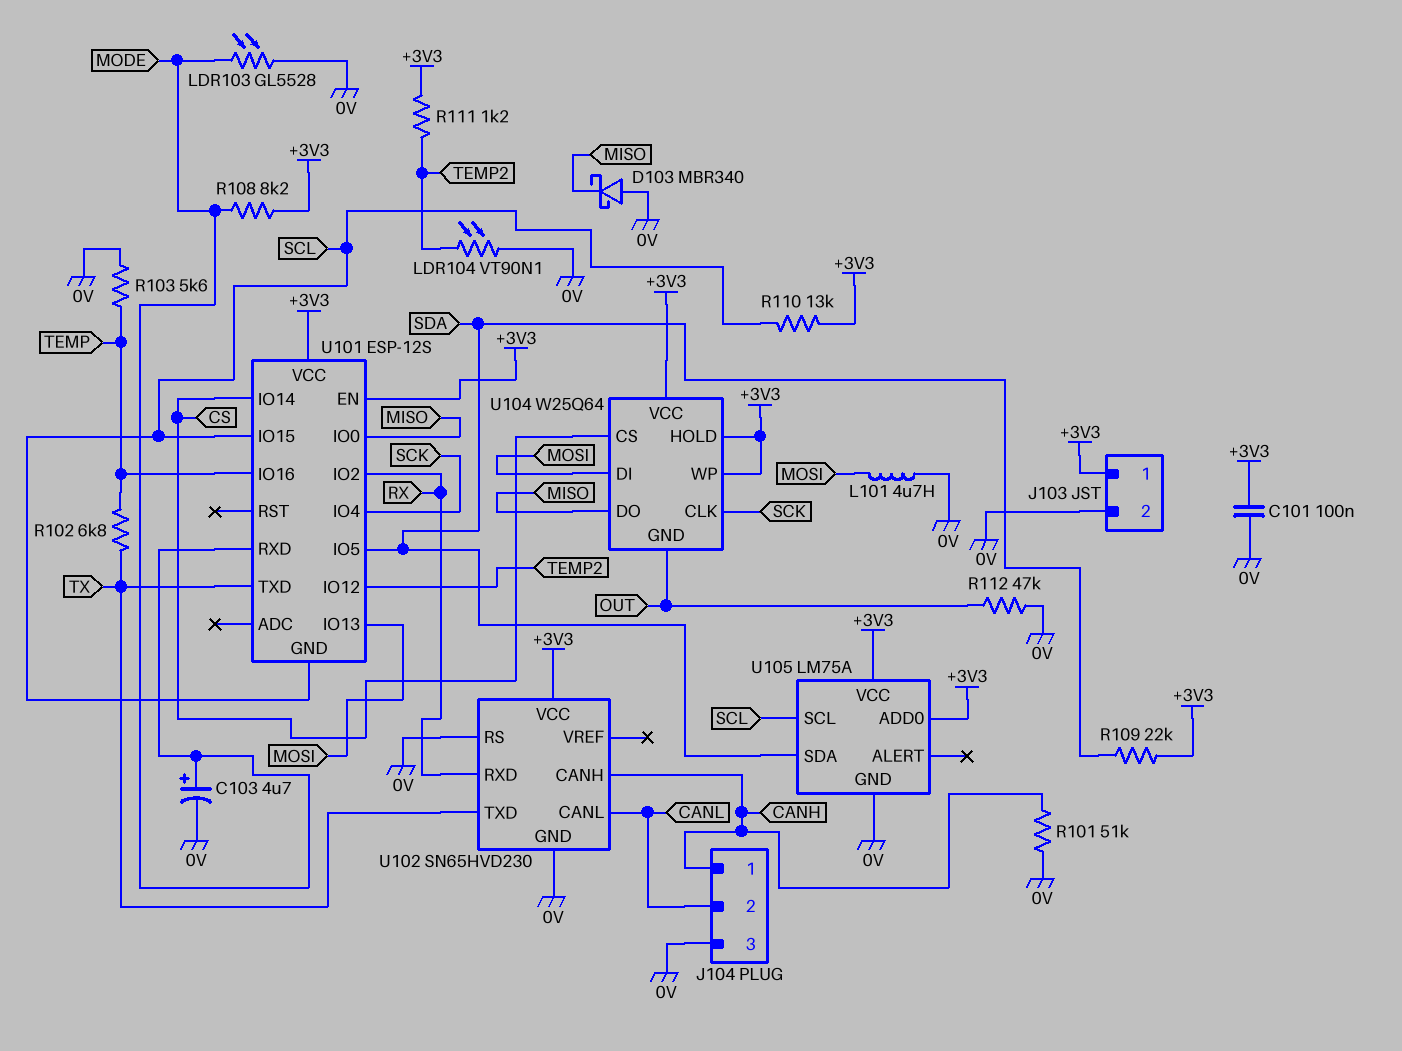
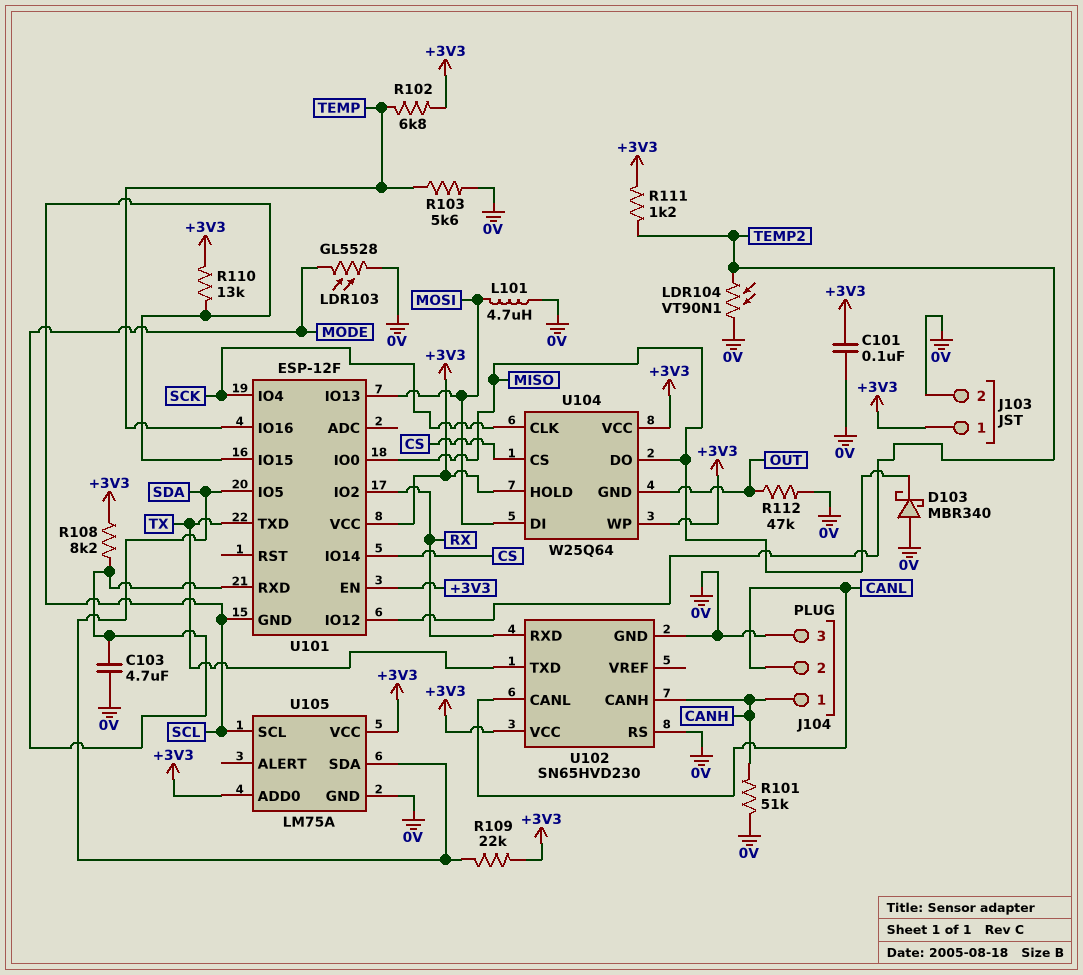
C103: 4.7uF (plus MODE, minus 0V) -> 4.7uF (0V, MODE)
R102: 6.8k (TEMP, TX) -> 6.8k (+3V3, TEMP)
U101: ESP-12S -> ESP-12F

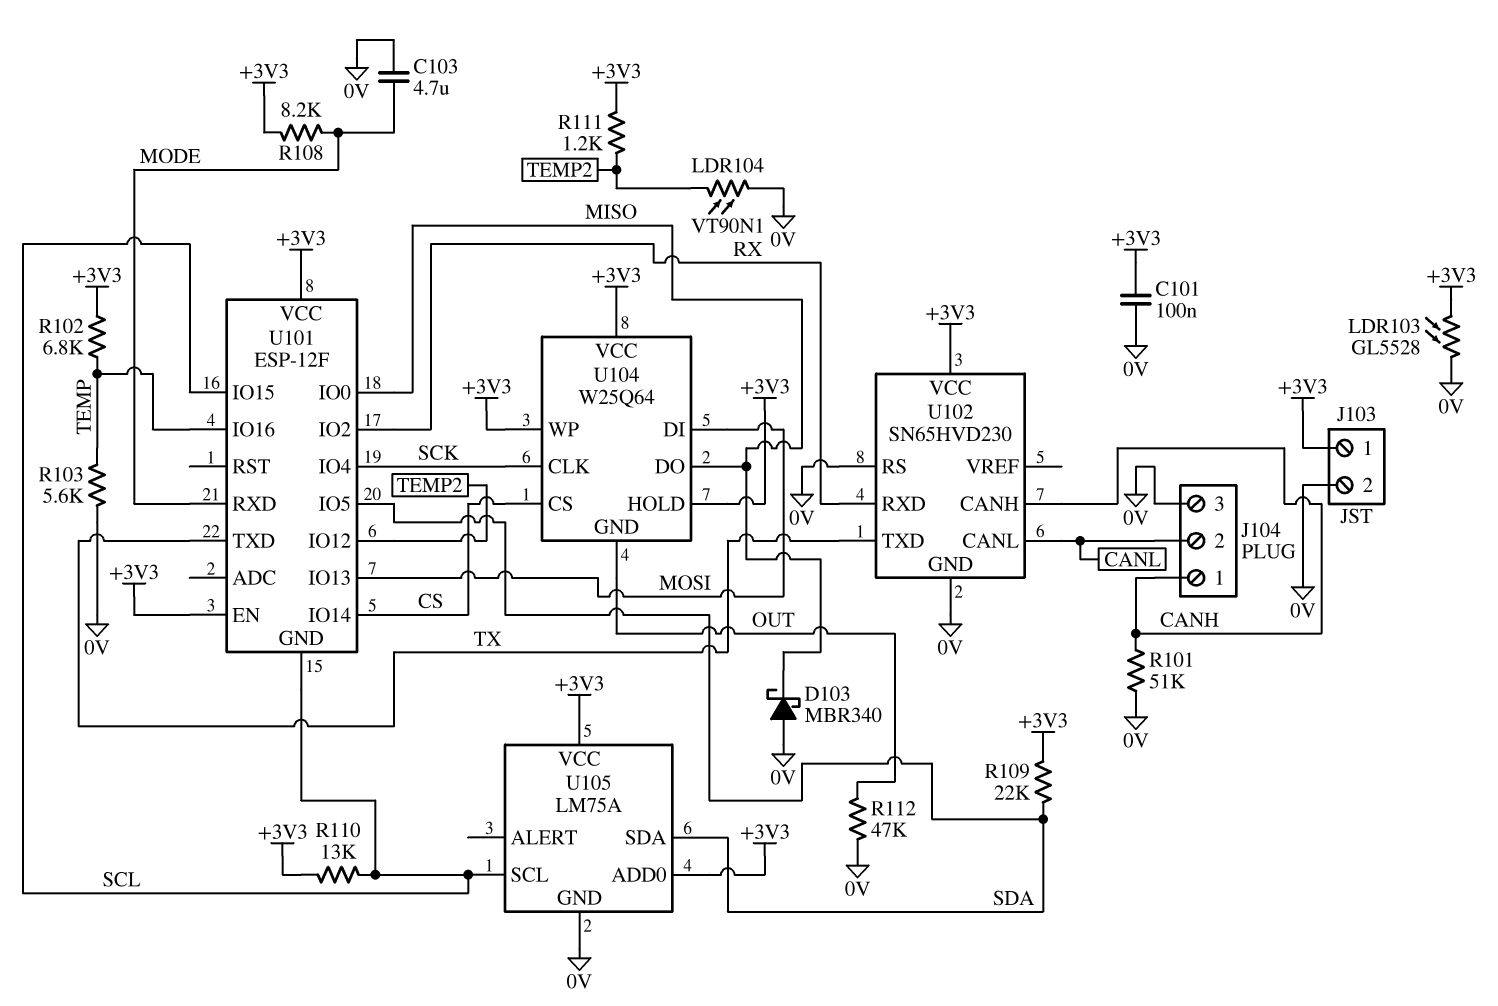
L101: 4.7uH (0V, MOSI) -> none
LDR103: GL5528 (0V, MODE) -> GL5528 (+3V3, 0V)

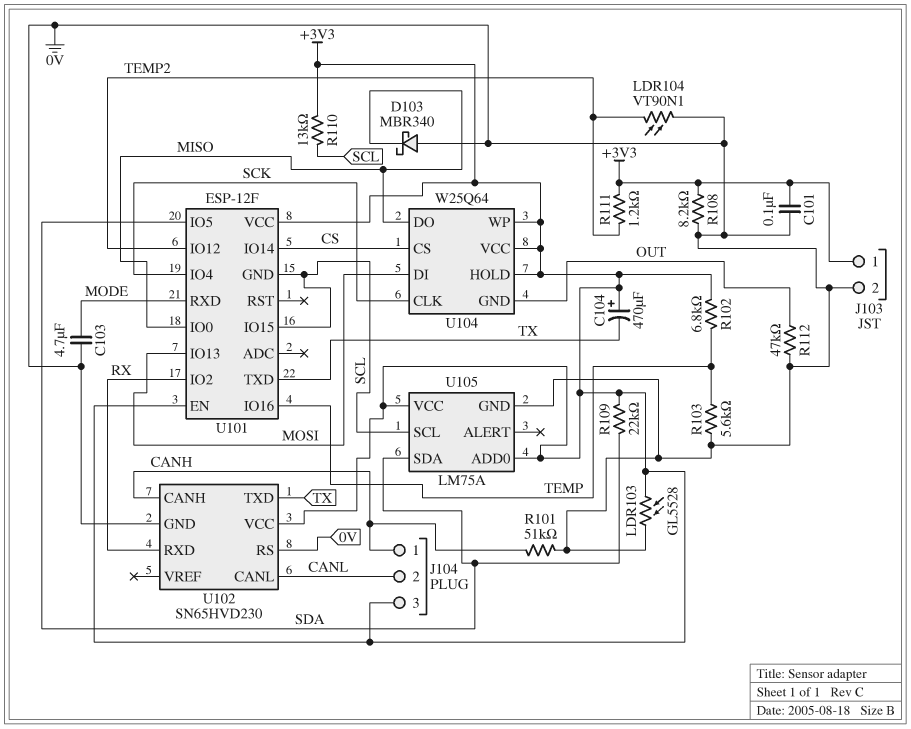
C104: none -> 470uF (plus +3V3, minus TX)
J104 pin 3: 0V -> +3V3
R108: 8.2k (+3V3, MODE) -> 8.2k (+3V3, 0V)

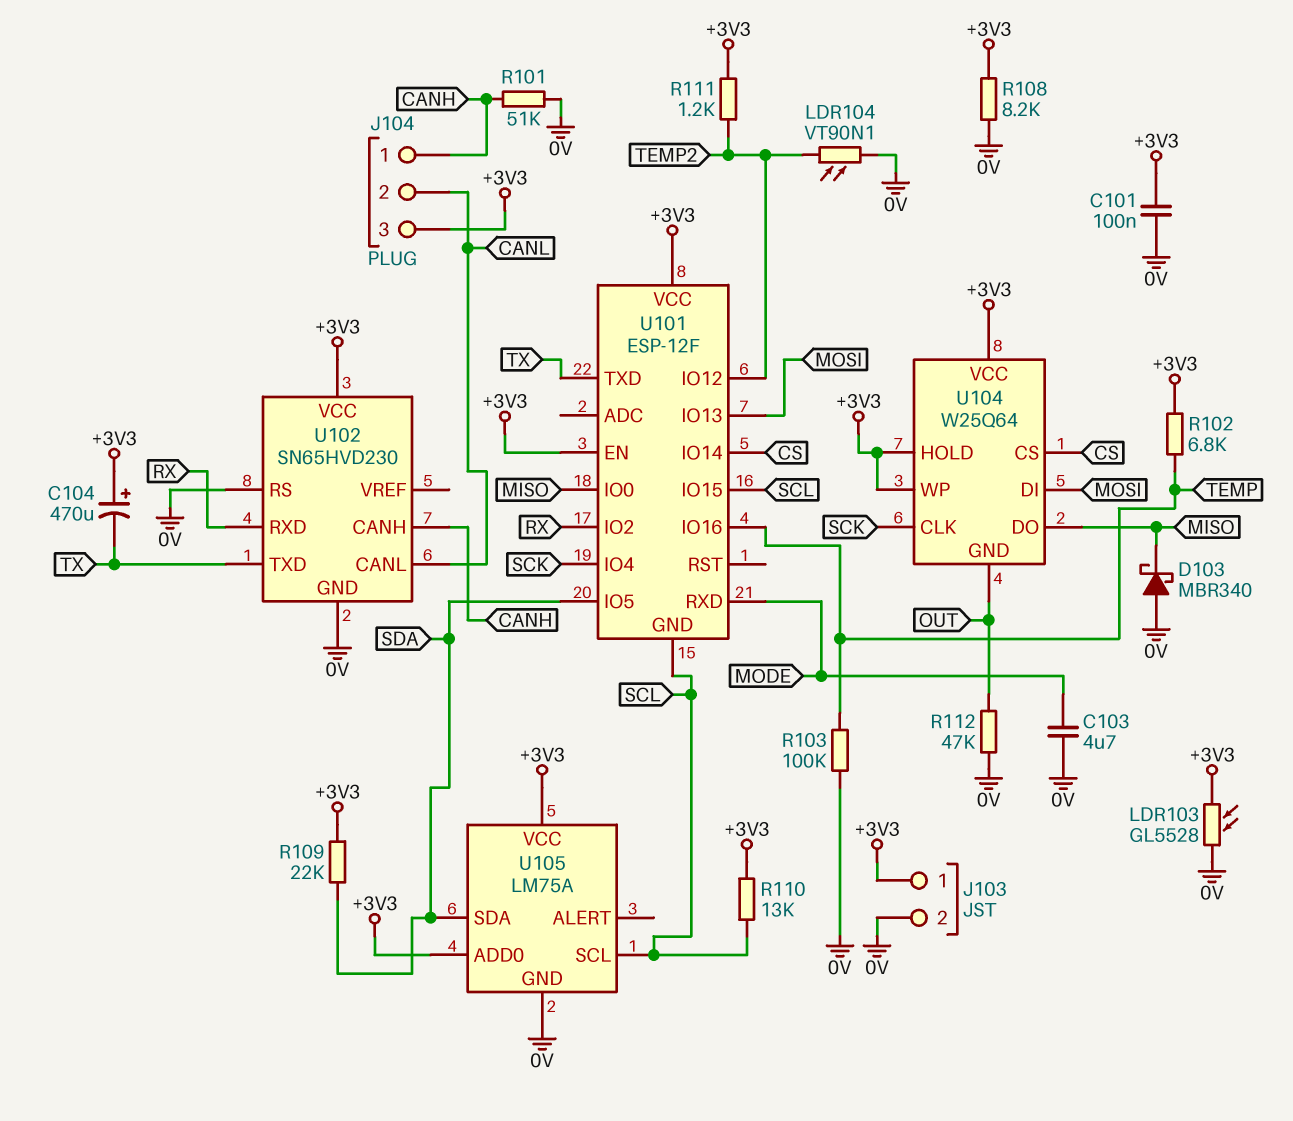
R103: 5.6k (0V, TEMP) -> 100k (0V, TEMP)

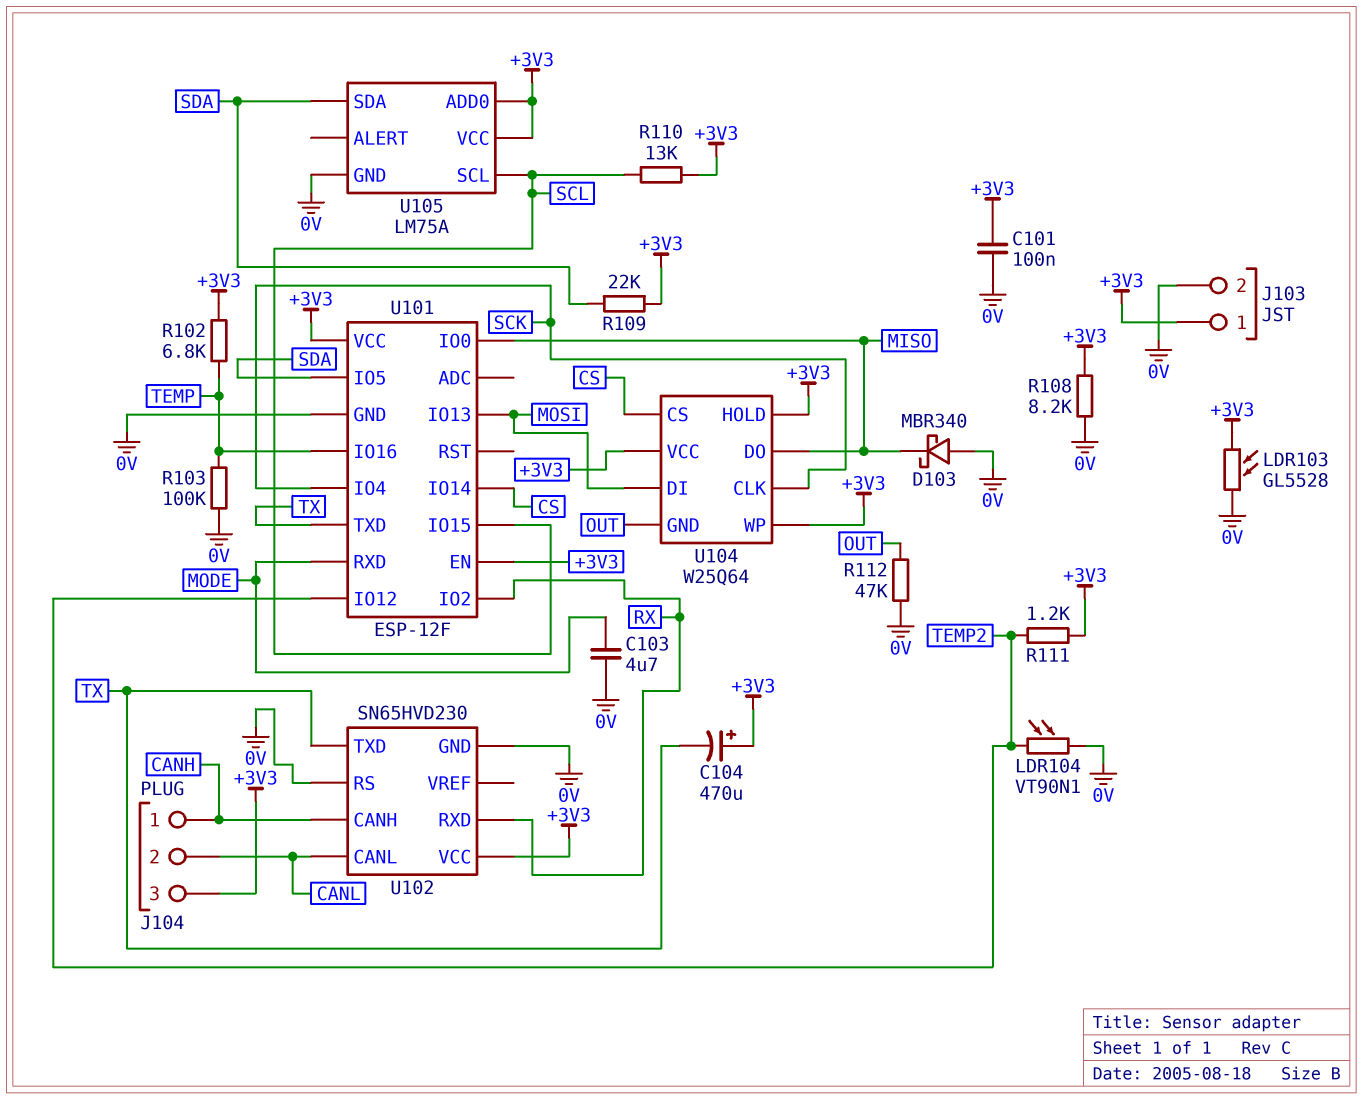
R101: 51k (0V, CANH) -> none
U101 pin GND: SCL -> 0V

